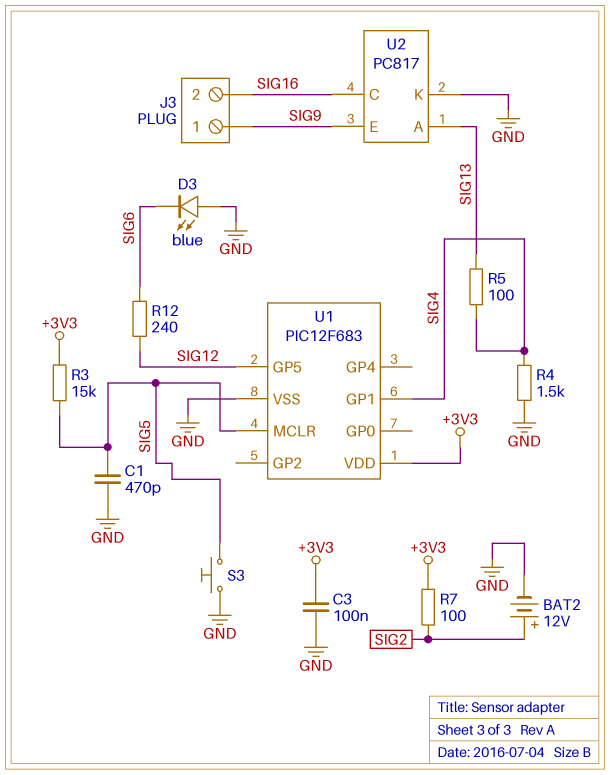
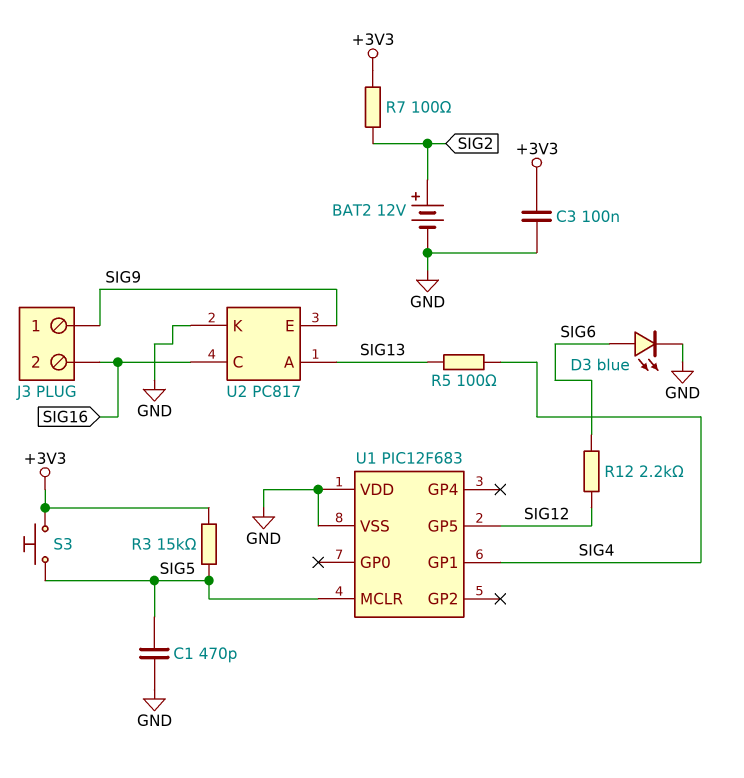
D3: LED blue (A GND, K SIG6) -> LED blue (A SIG6, K GND)
R4: 1.5k (GND, SIG4) -> none
R12: 240 (SIG6, SIG12) -> 2.2k (SIG6, SIG12)
S3: button (GND, SIG5) -> button (+3V3, SIG5)
U1 pin VDD: +3V3 -> GND

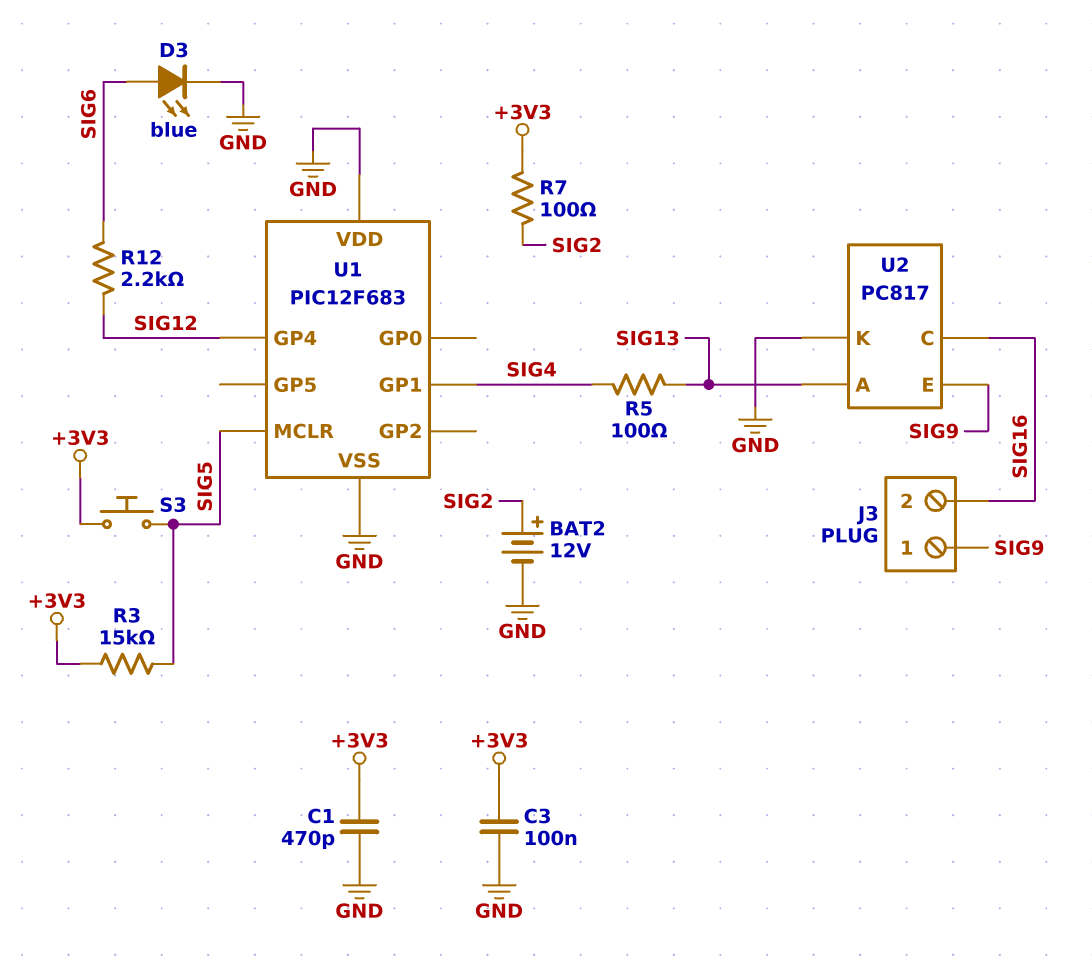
C1: 470pF (GND, SIG5) -> 470pF (+3V3, GND)
U1 pin GP4: none -> SIG12
U1 pin GP5: SIG12 -> none

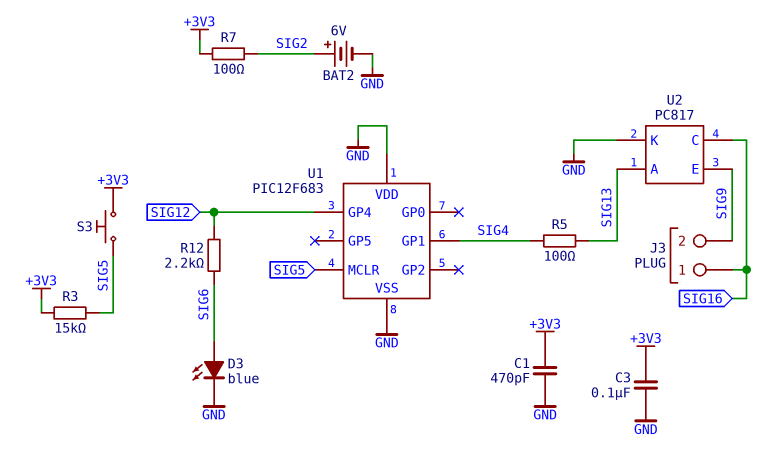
BAT2: 12V (plus SIG2, minus GND) -> 6V (plus SIG2, minus GND)
J3 pin 1: SIG9 -> SIG16
J3 pin 2: SIG16 -> SIG9

